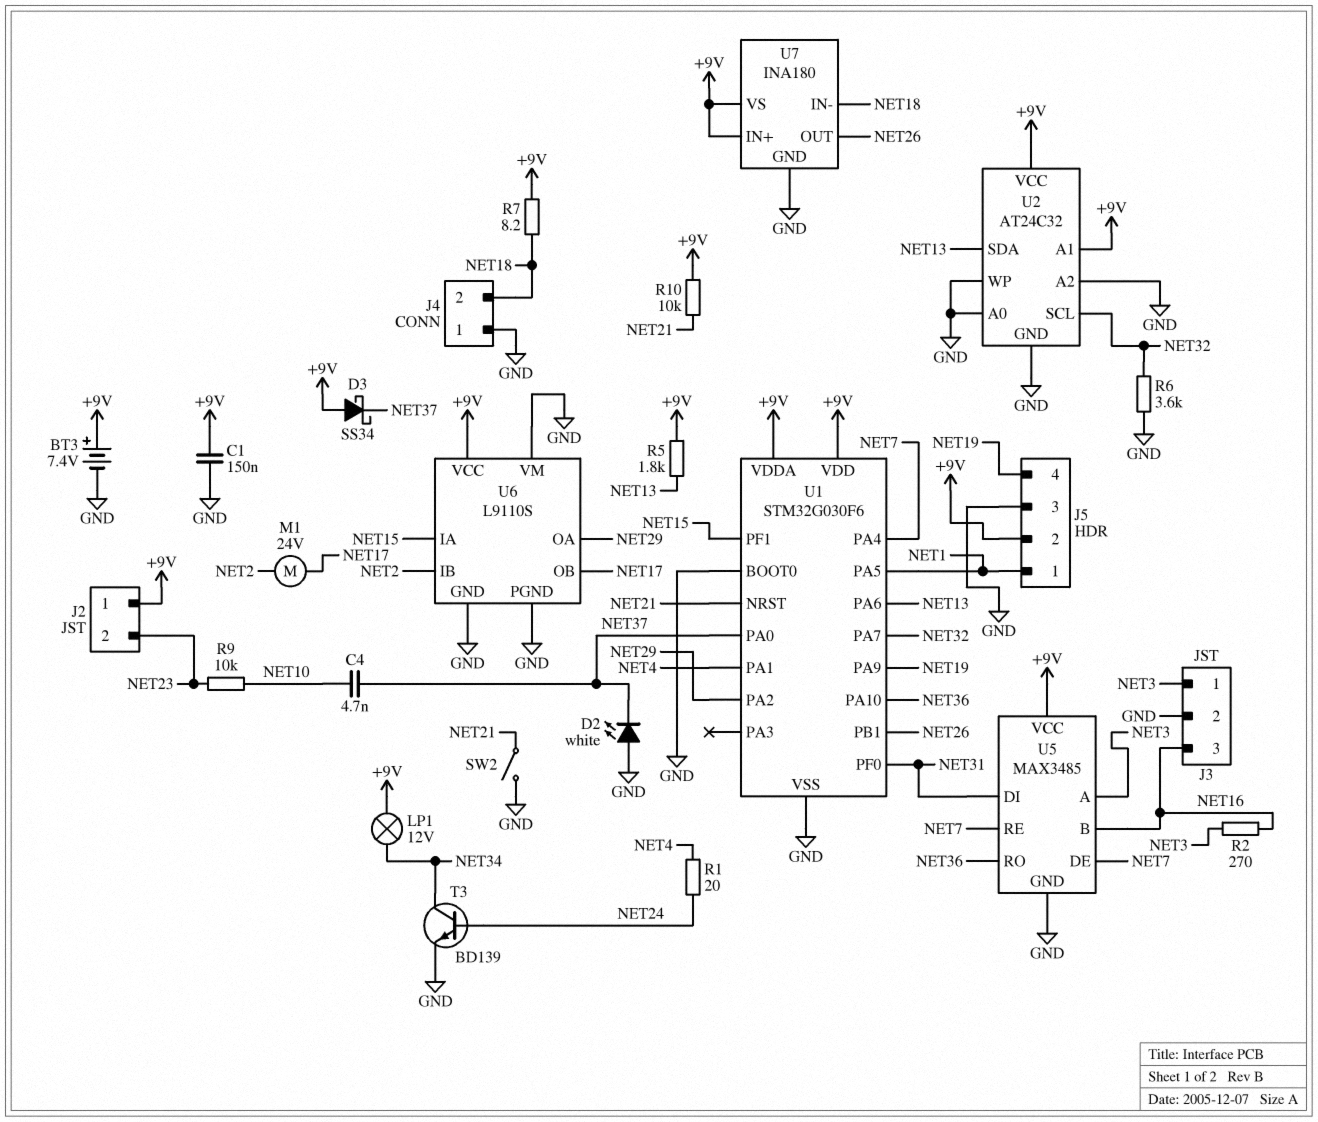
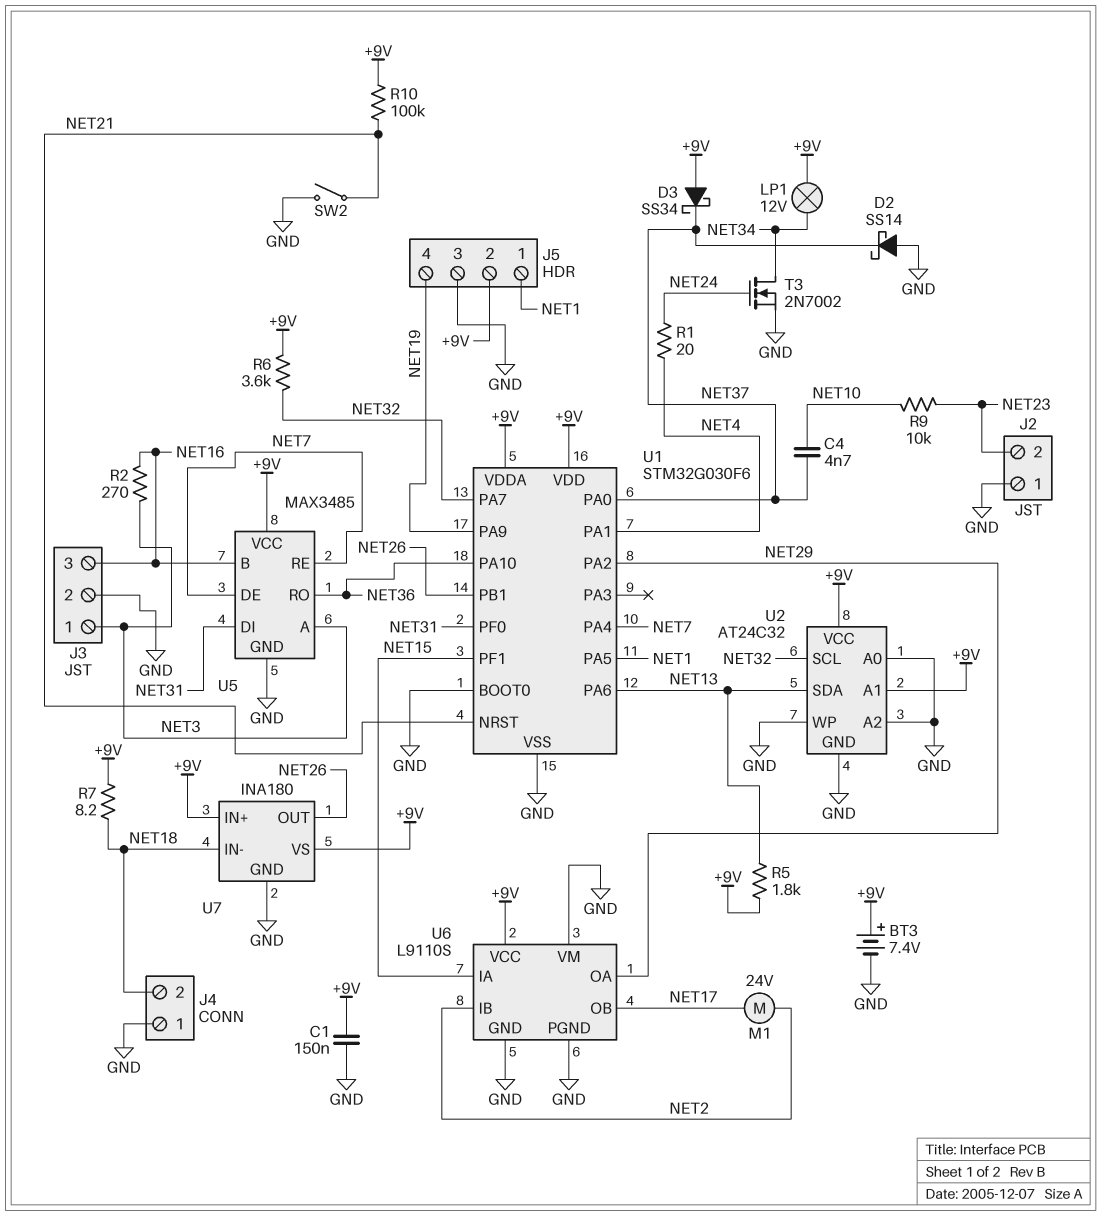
D2: LED white (A GND, K NET37) -> schottky SS14 (A GND, K NET37)
J2 pin 1: +9V -> GND
R6: 3.6k (GND, NET32) -> 3.6k (+9V, NET32)
R10: 10k (+9V, NET21) -> 100k (+9V, NET21)
T3: NPN BD139 (B NET24, C NET34, E GND) -> NMOS 2N7002 (G NET24, D NET34, S GND)

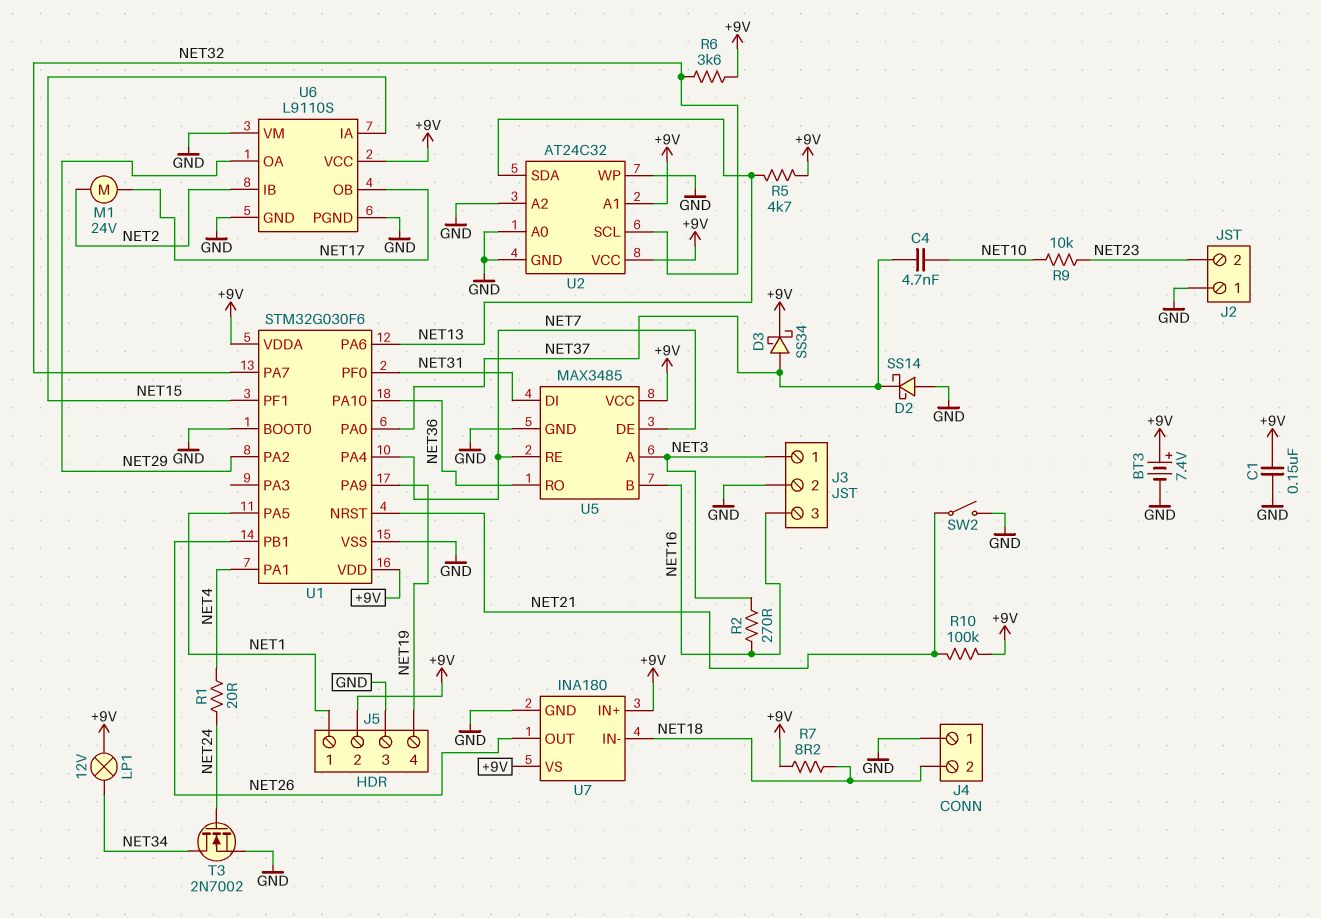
D3: schottky SS34 (A +9V, K NET37) -> schottky SS34 (A NET37, K +9V)
R5: 1.8k (+9V, NET13) -> 4.7k (+9V, NET13)

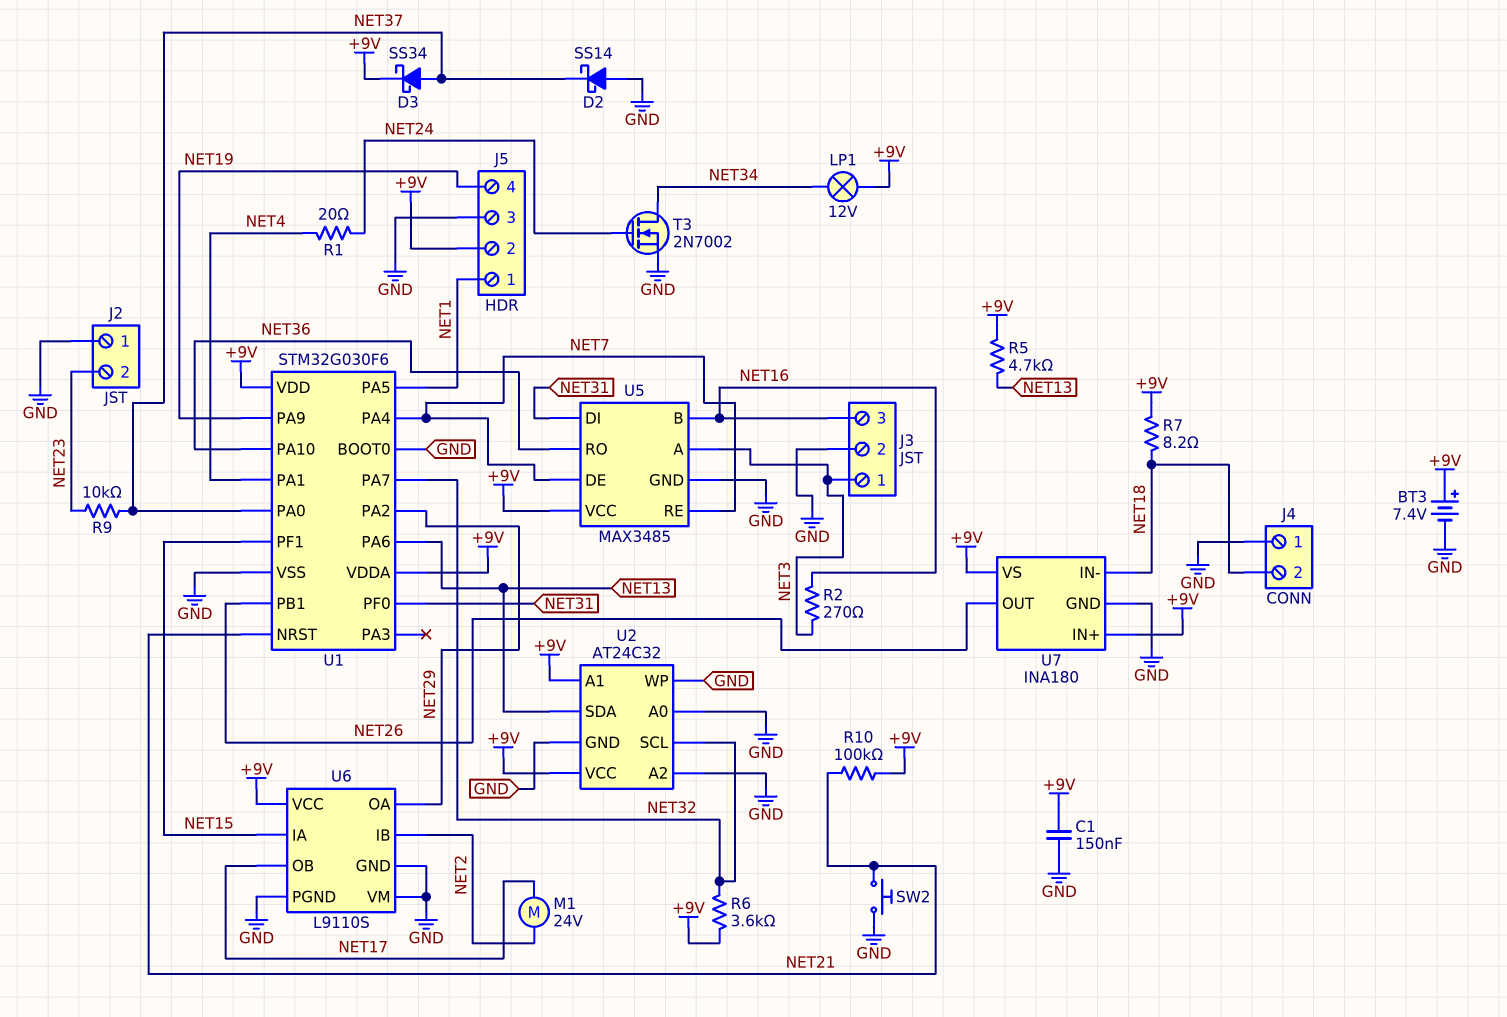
C4: 4.7nF (NET10, NET37) -> none
R9: 10k (NET10, NET23) -> 10k (NET23, NET37)
SW2: switch (GND, NET21) -> button (GND, NET21)

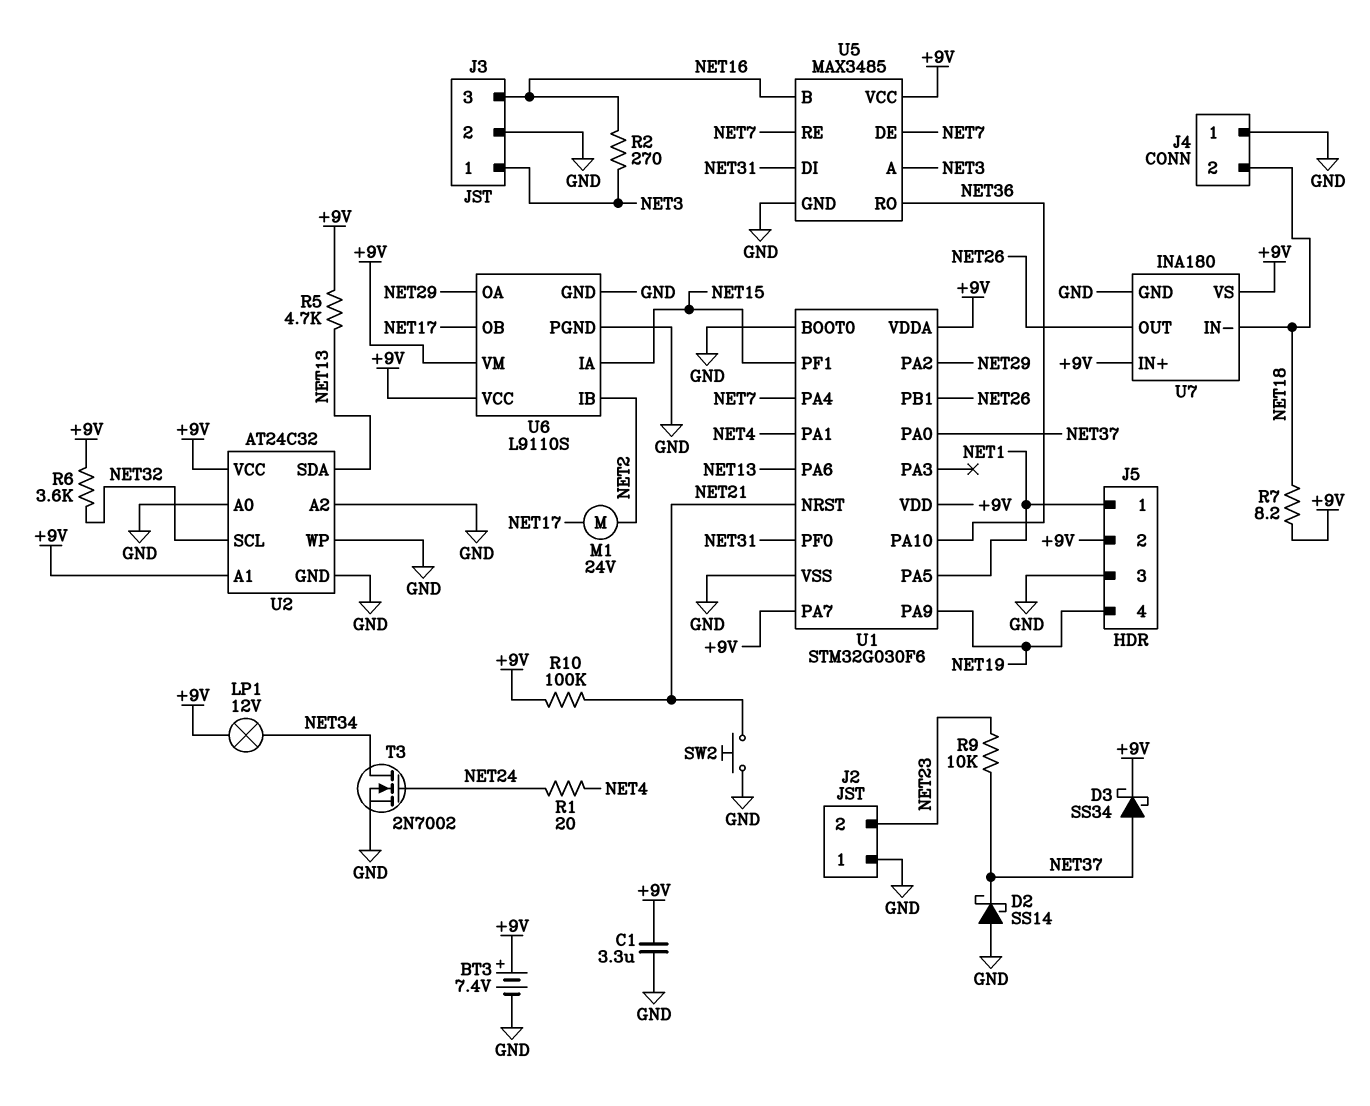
C1: 150nF (+9V, GND) -> 3.3uF (+9V, GND)
U1 pin PA7: NET32 -> +9V
U6 pin VM: GND -> +9V

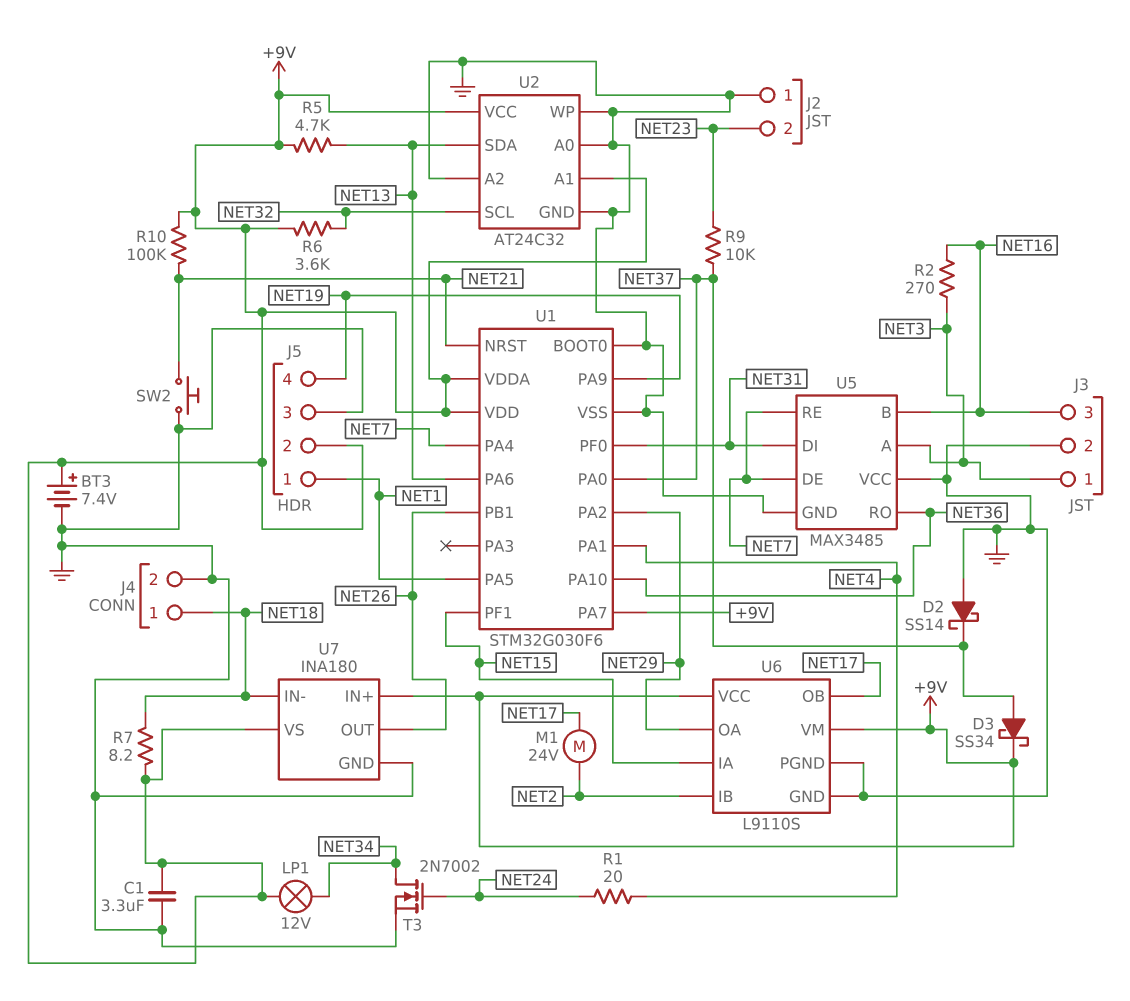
J4 pin 1: GND -> NET18
J4 pin 2: NET18 -> GND
U5 pin VCC: +9V -> GND

